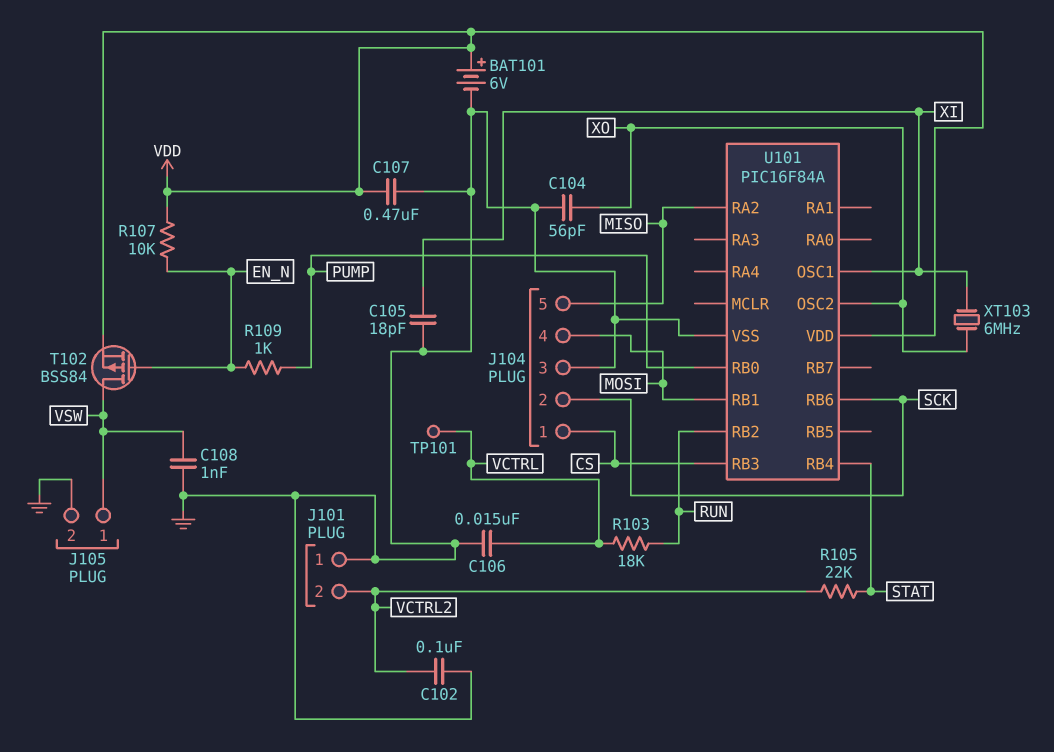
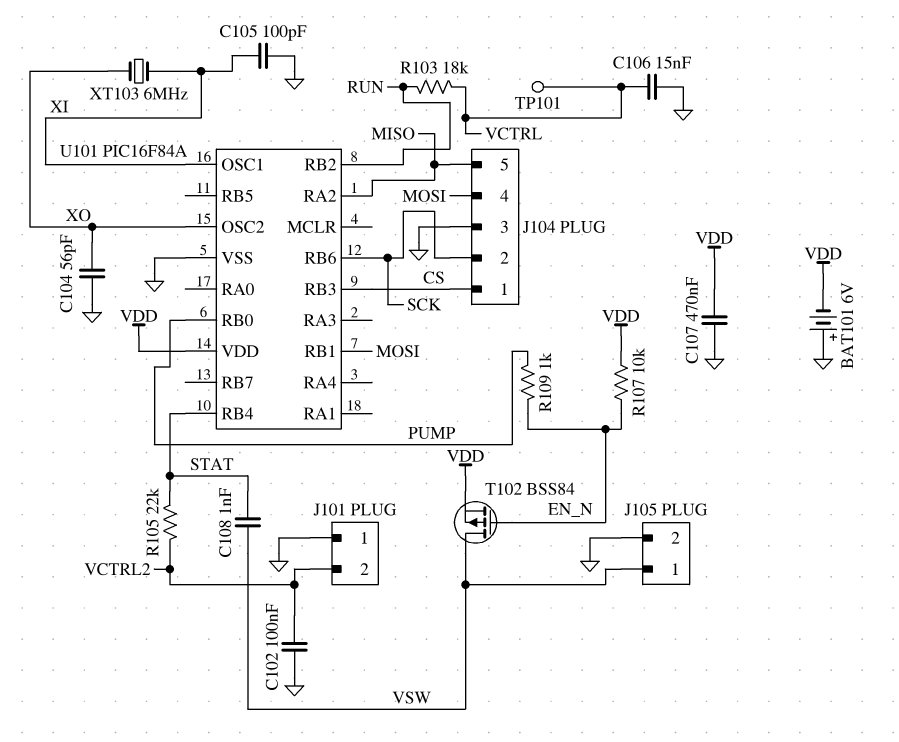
BAT101: 6V (plus VDD, minus GND) -> 6V (plus GND, minus VDD)
C105: 18pF (GND, XI) -> 100pF (GND, XI)
C108: 1nF (GND, VSW) -> 1nF (STAT, VSW)

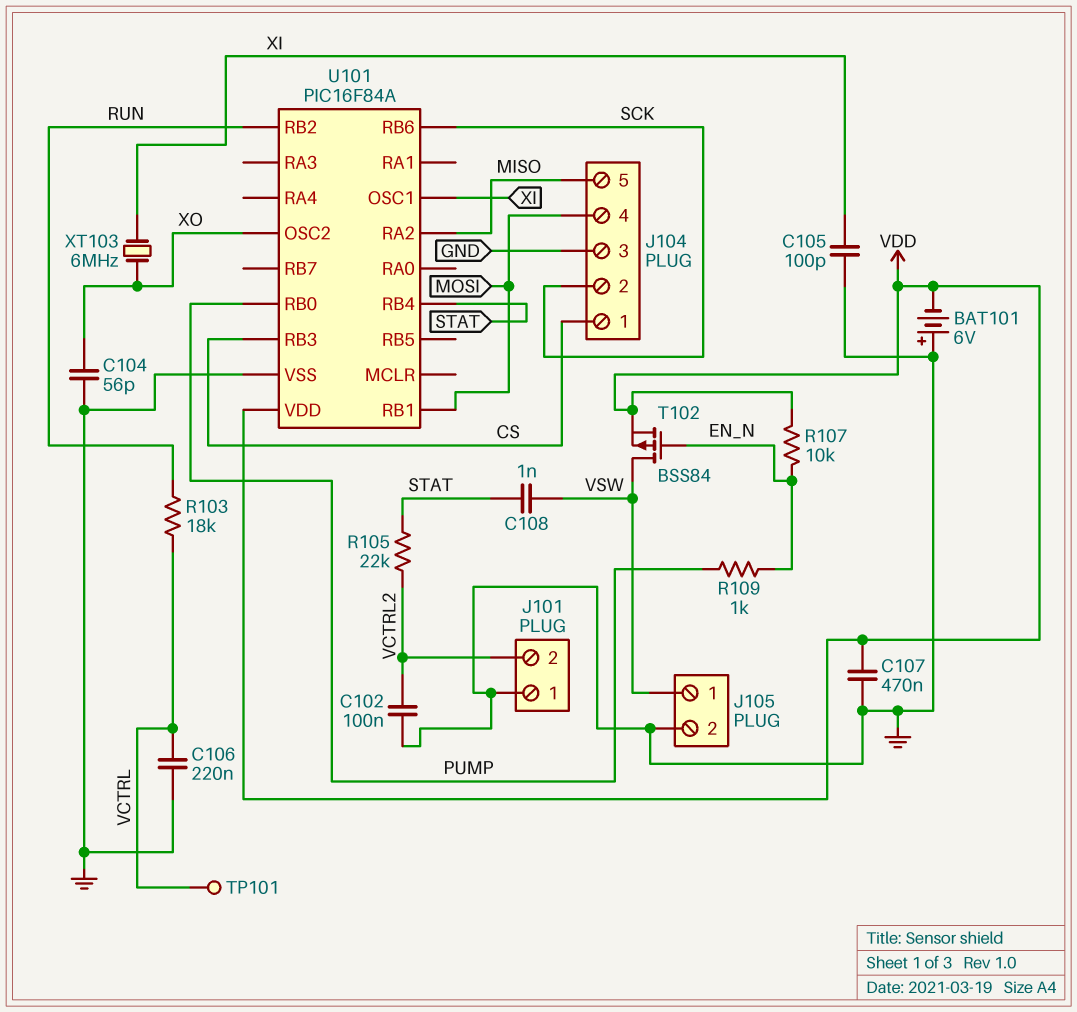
C106: 15nF (GND, VCTRL) -> 220nF (GND, VCTRL)

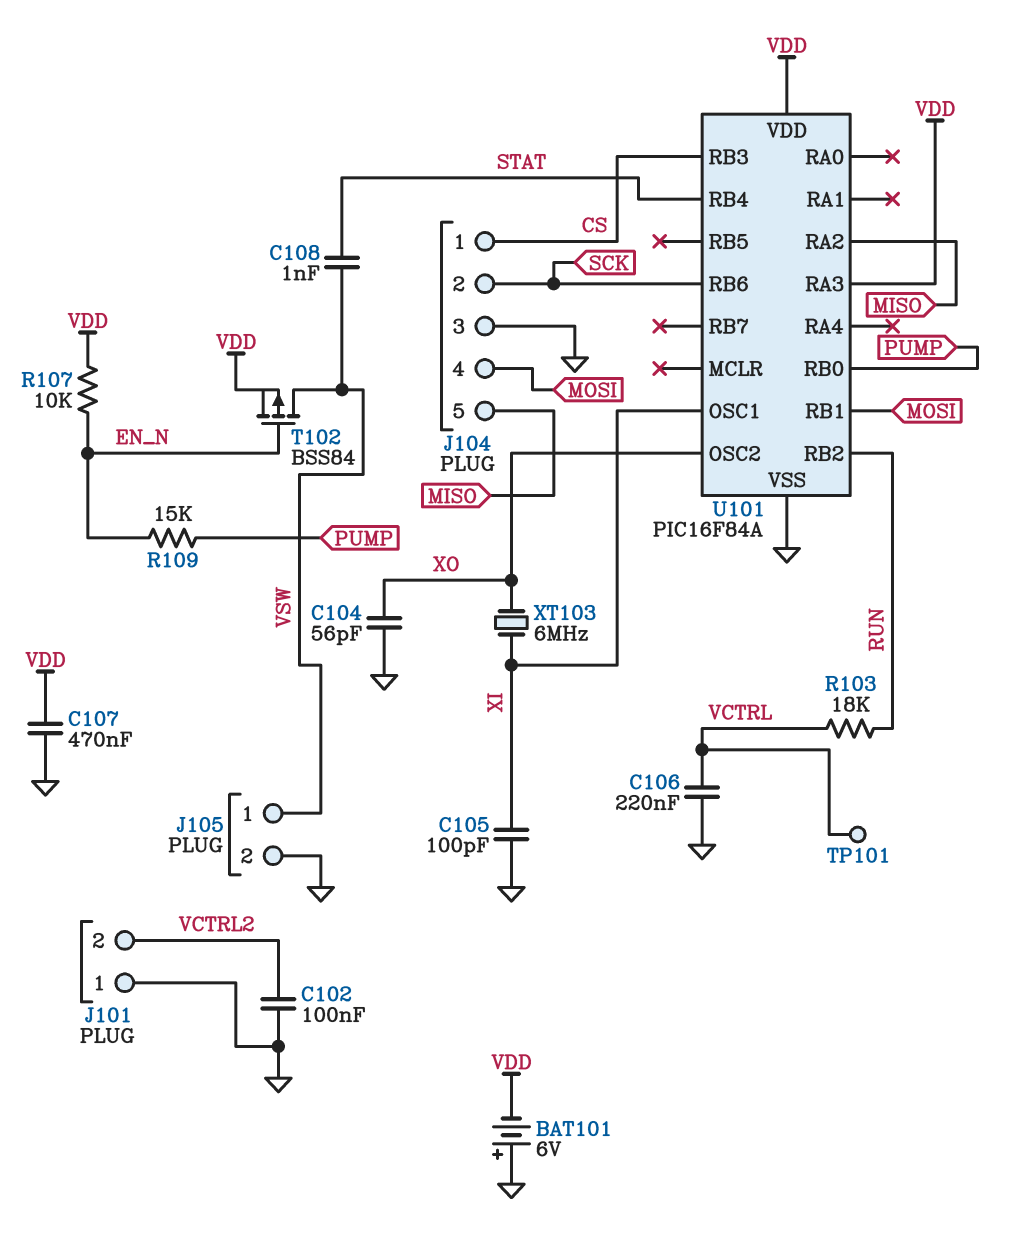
R105: 22k (STAT, VCTRL2) -> none
R109: 1k (EN_N, PUMP) -> 15k (EN_N, PUMP)
U101 pin RA3: none -> VDD

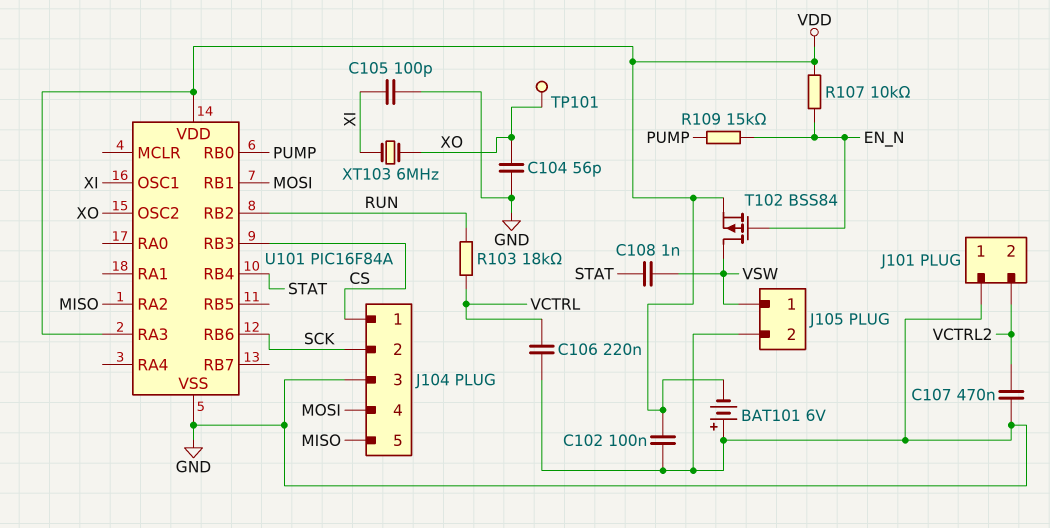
C102: 100nF (GND, VCTRL2) -> 100nF (GND, VDD)
C107: 470nF (GND, VDD) -> 470nF (GND, VCTRL2)
TP101: test point (VCTRL) -> test point (XO)

